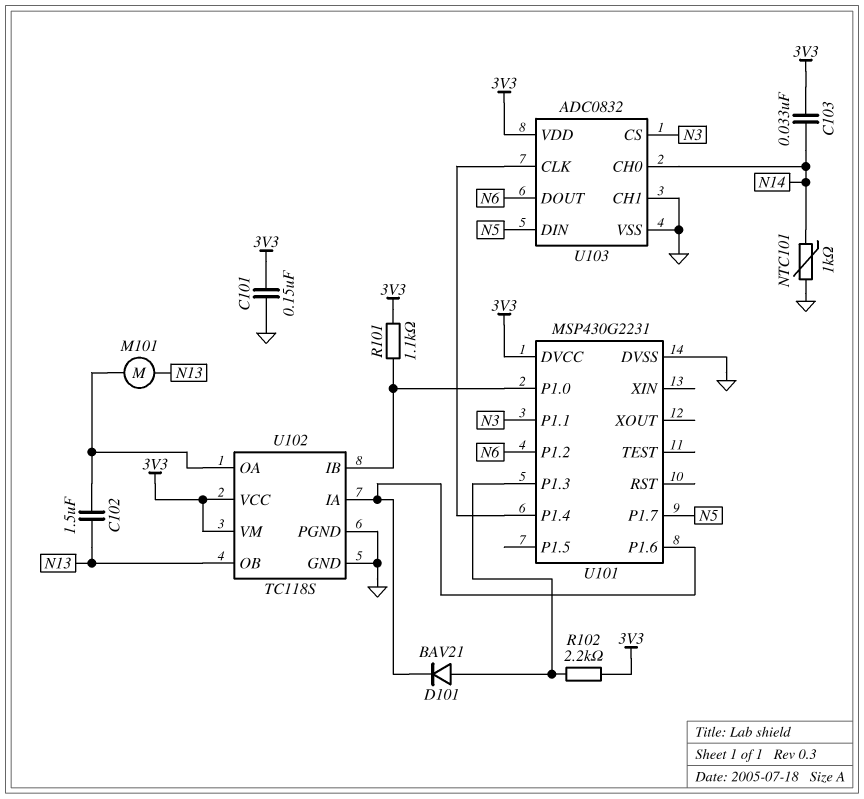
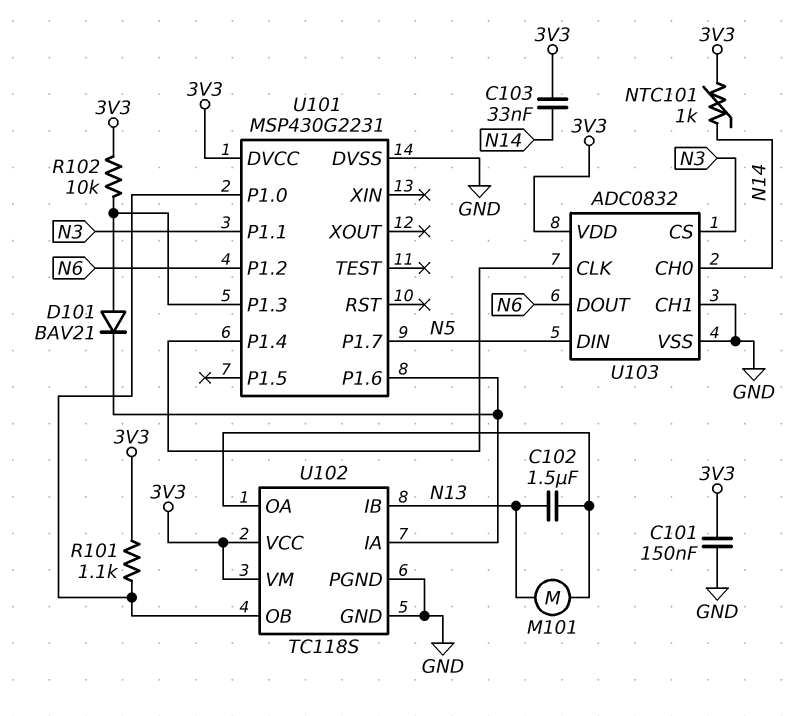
NTC101: 1k (GND, N14) -> 1k (3V3, N14)
R102: 2.2k (3V3, U101/P1.3) -> 10k (3V3, U101/P1.3)
U102 pin IB: U101/P1.0 -> N13
U102 pin OB: N13 -> U101/P1.0

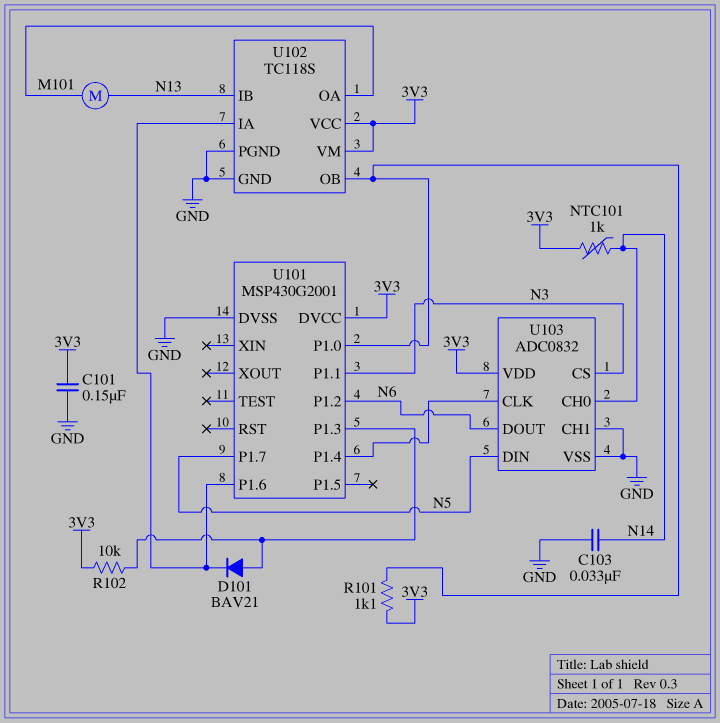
C102: 1.5uF (N13, U102/OA) -> none
C103: 33nF (3V3, N14) -> 33nF (GND, N14)
U101: MSP430G2231 -> MSP430G2001

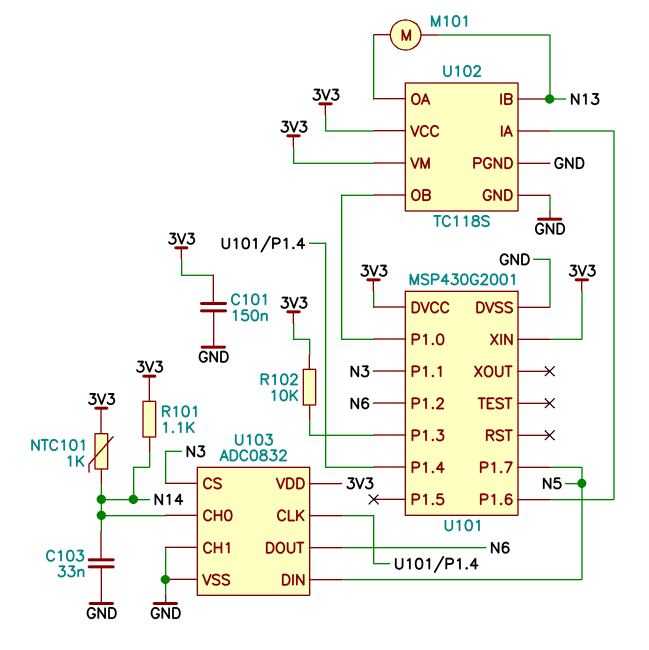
D101: diode BAV21 (A U101/P1.3, K U101/P1.6) -> none
R101: 1.1k (3V3, U101/P1.0) -> 1.1k (3V3, N14)
U101 pin XIN: none -> 3V3

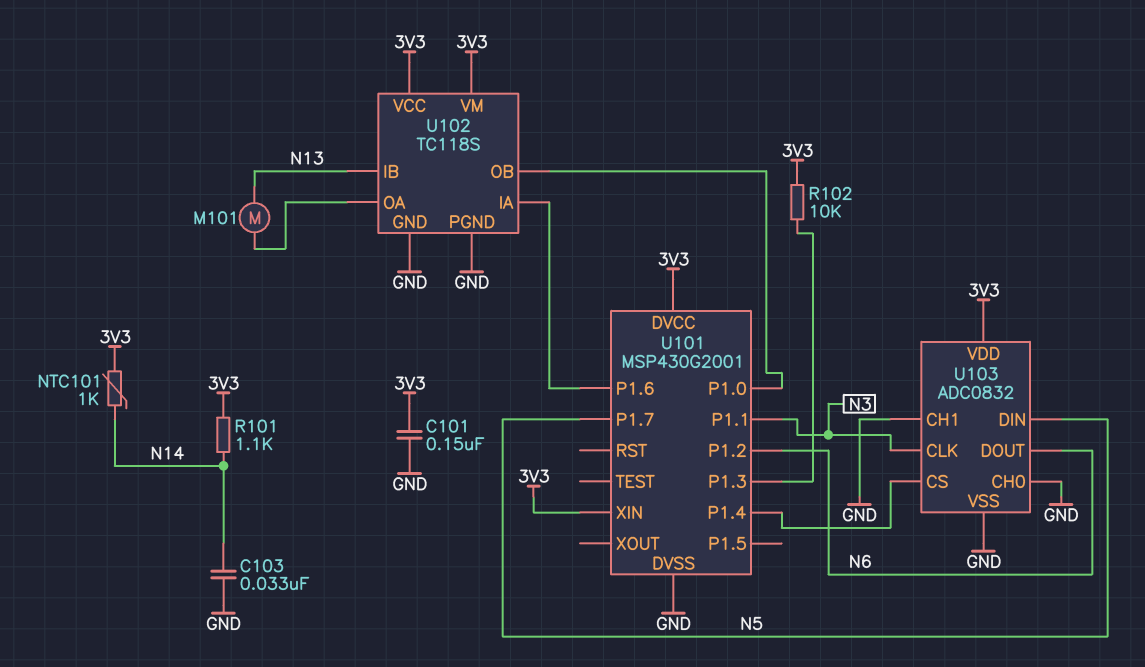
U103 pin CH0: N14 -> GND
U103 pin CLK: U101/P1.4 -> N3
U103 pin CS: N3 -> U101/P1.4

